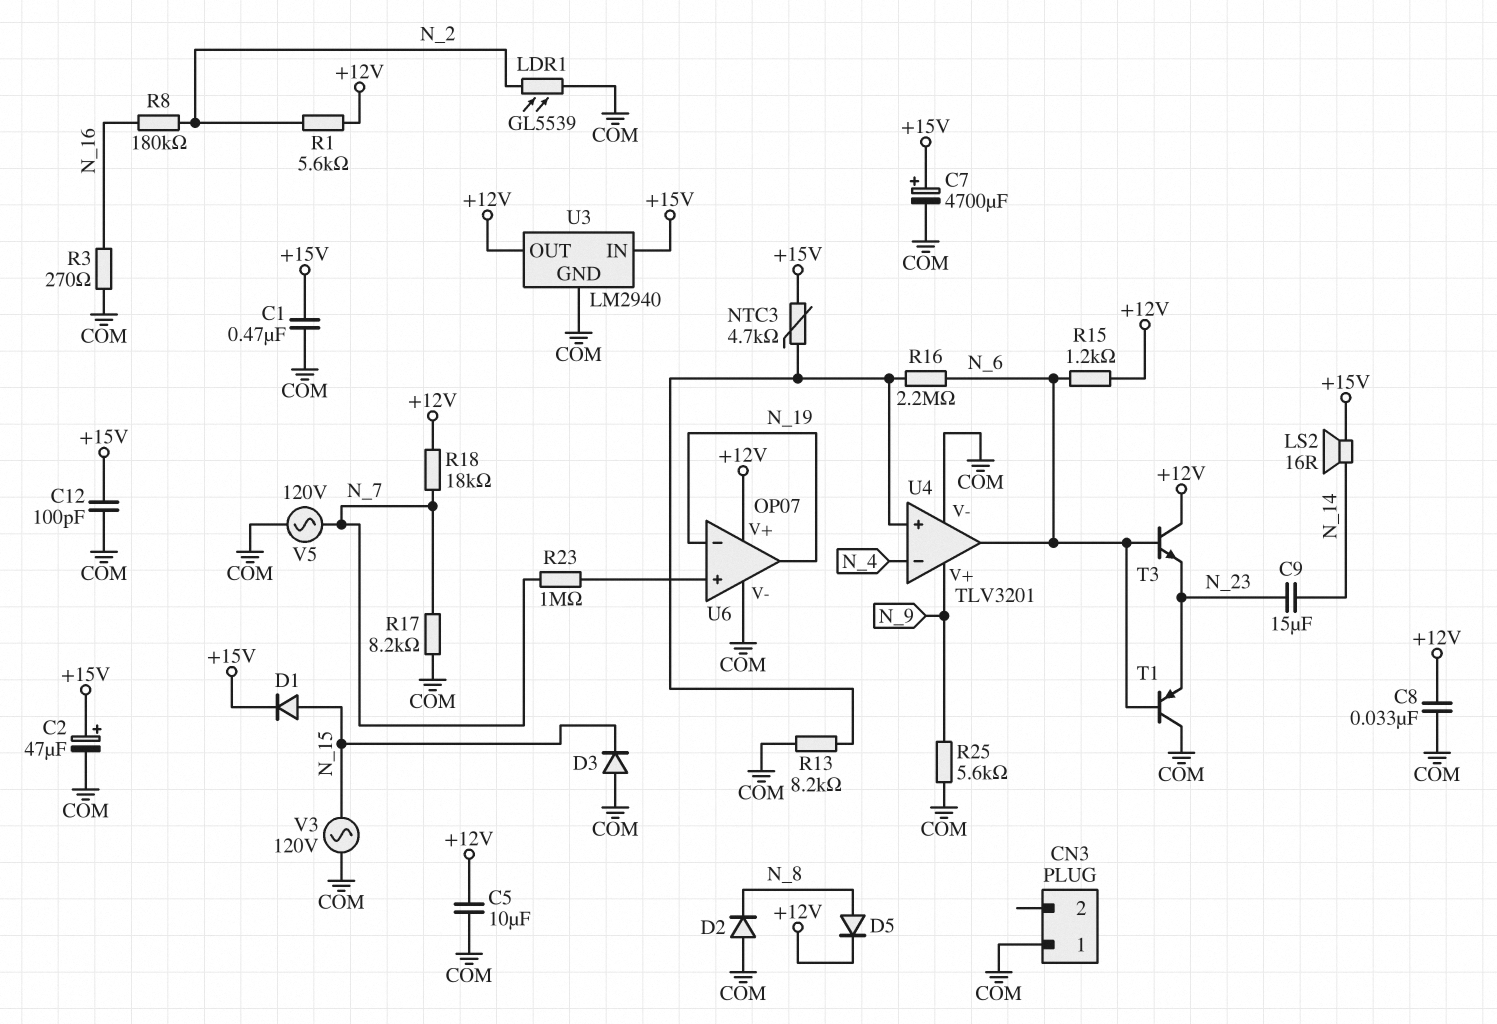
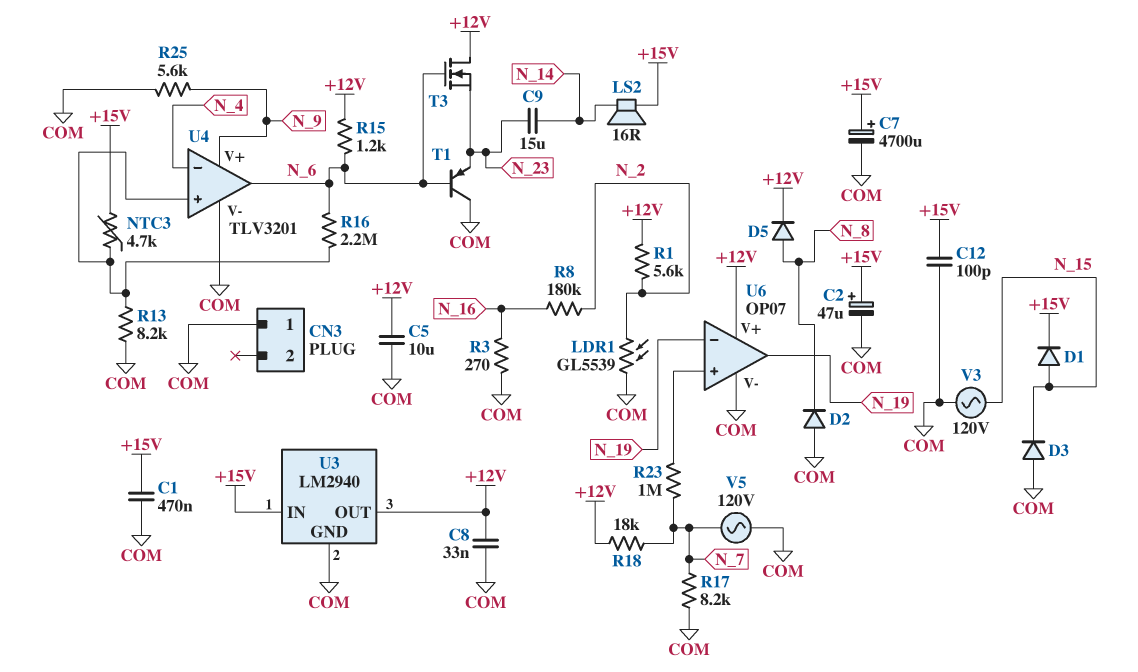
T3: NPN (B N_6, C +12V, E N_23) -> NMOS (G N_6, D +12V, S N_23)

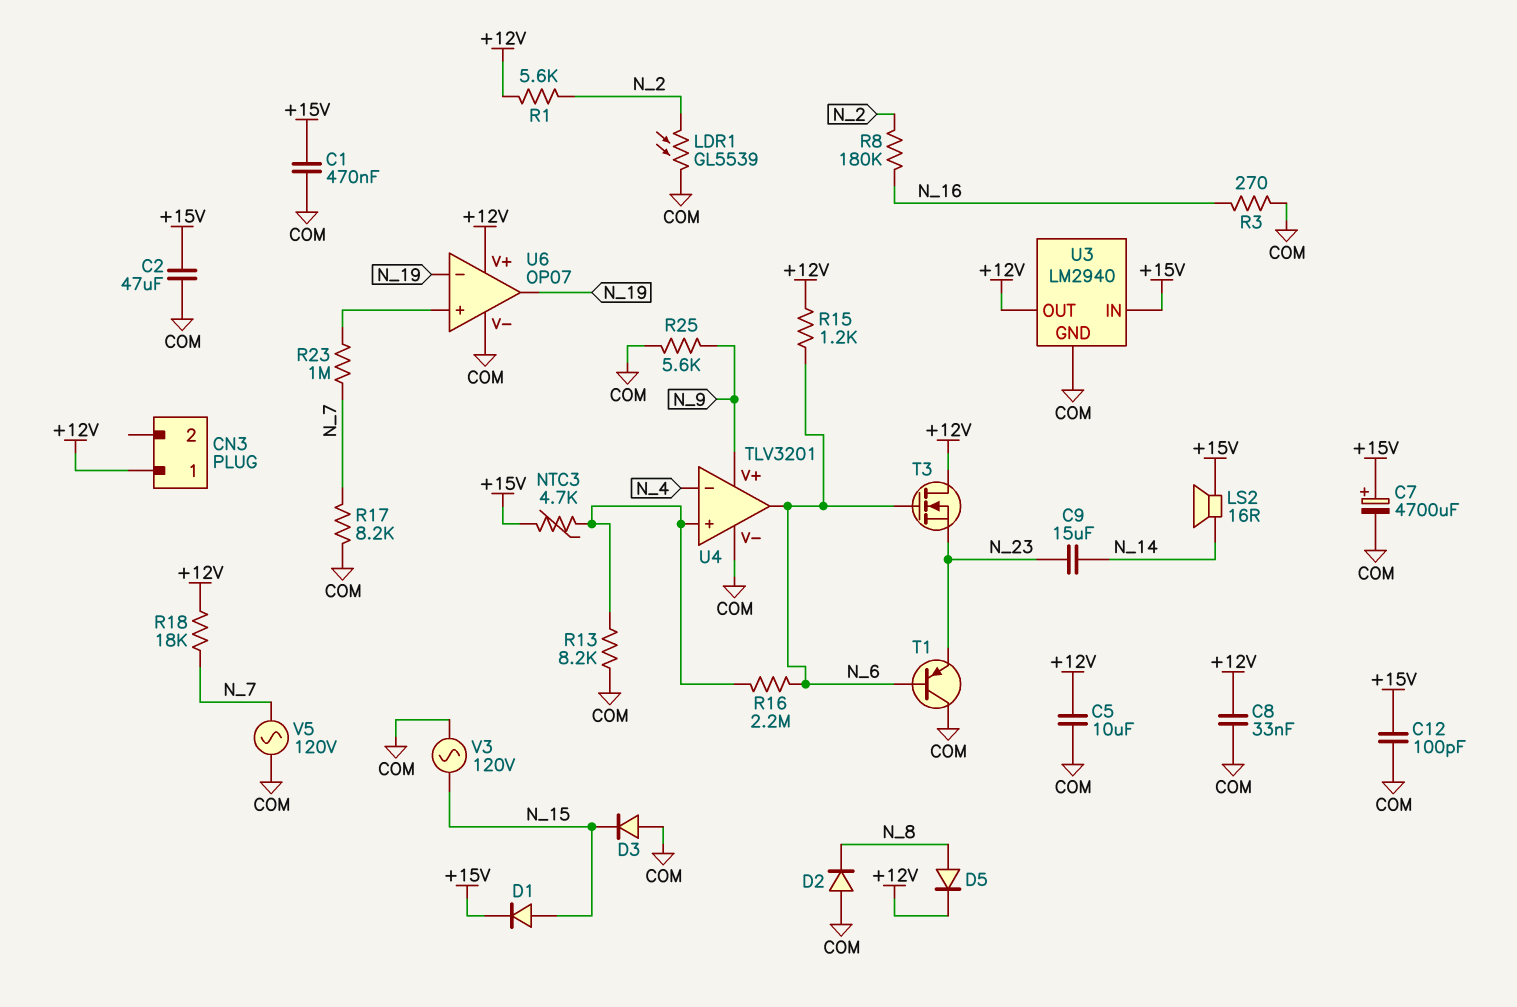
C2: 47uF (plus +15V, minus COM) -> 47uF (+15V, COM)
CN3 pin 1: COM -> +12V

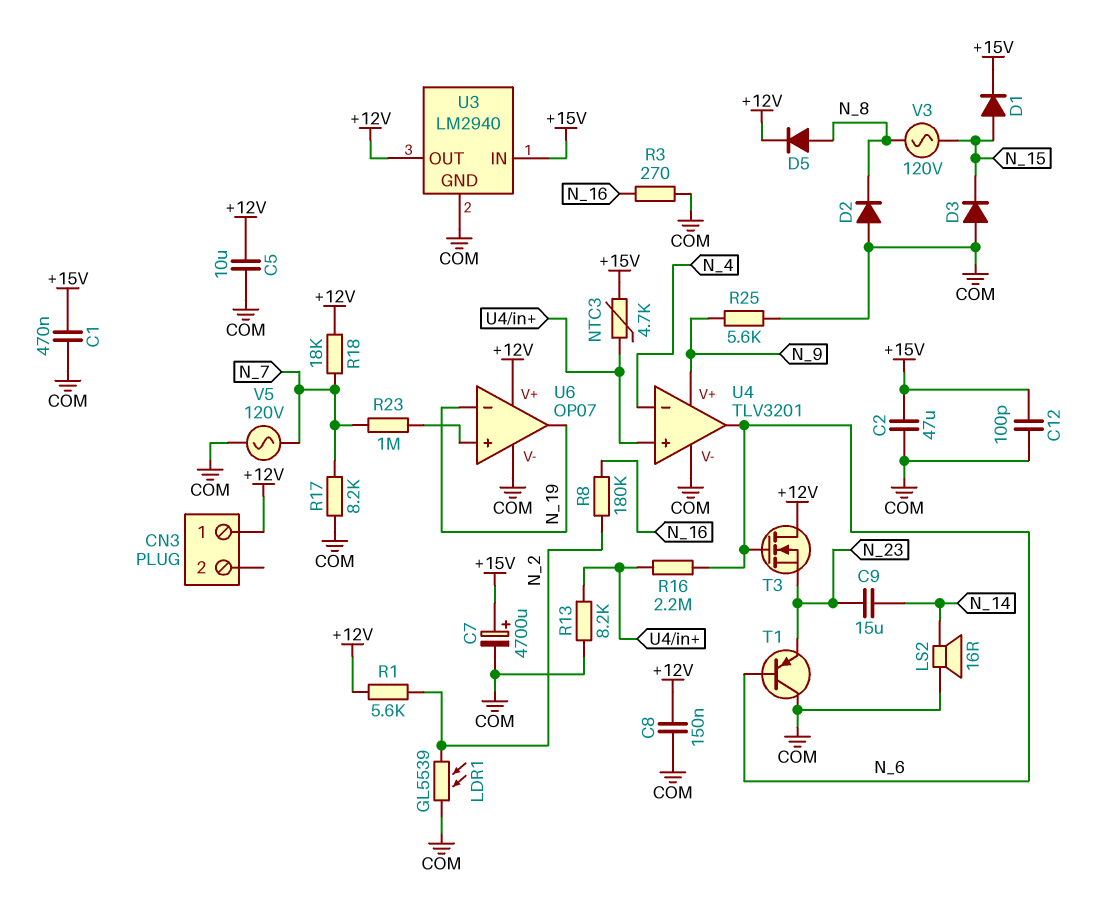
C8: 33nF (+12V, COM) -> 150nF (+12V, COM)
LS2: speaker 16R (+15V, N_14) -> speaker 16R (COM, N_14)
R15: 1.2k (+12V, N_6) -> none
V3: AC 120V (COM, N_15) -> AC 120V (N_8, N_15)

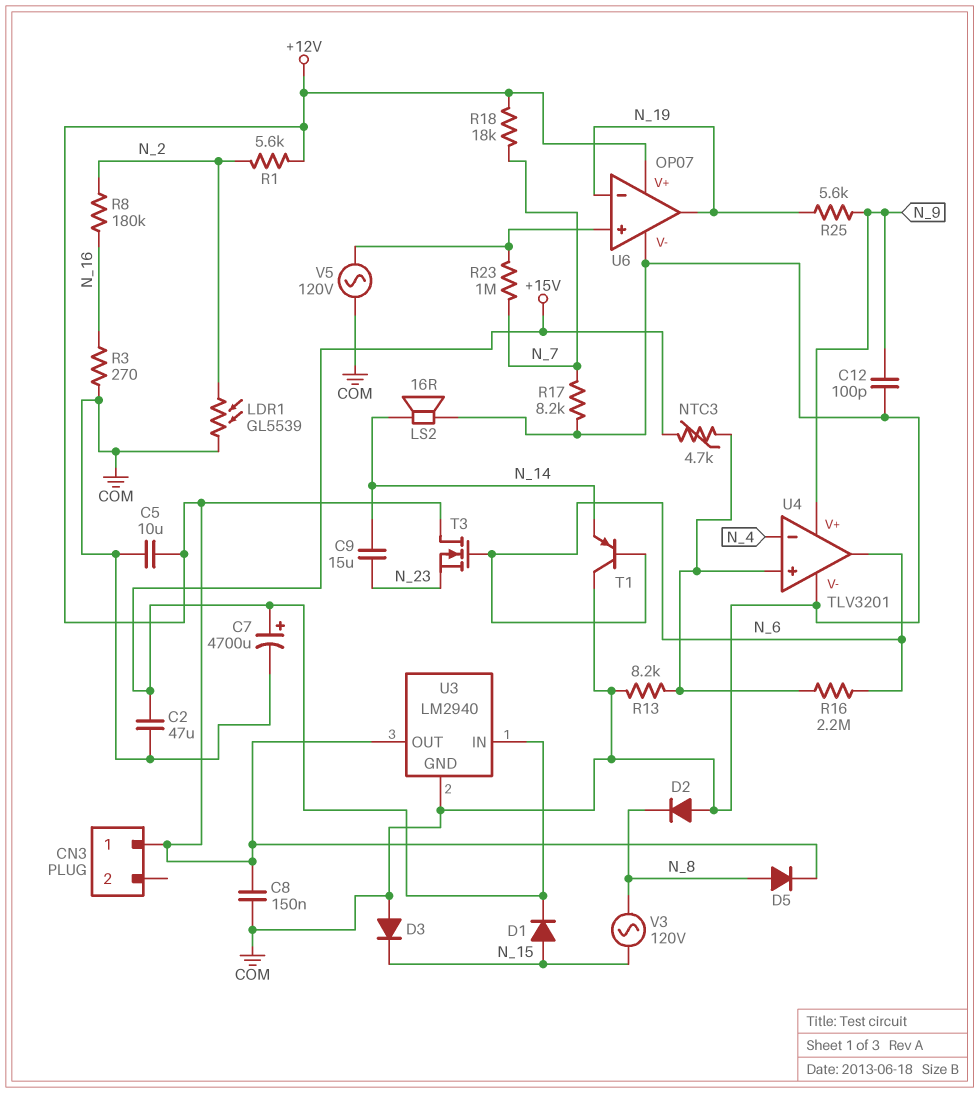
C1: 470nF (+15V, COM) -> none
C12: 100pF (+15V, COM) -> 100pF (COM, N_9)
R25: 5.6k (COM, N_9) -> 5.6k (N_9, N_19)
T1: PNP (B N_6, C COM, E N_23) -> PNP (B N_6, C COM, E N_14)
V5: AC 120V (COM, N_7) -> AC 120V (COM, U6/in+)

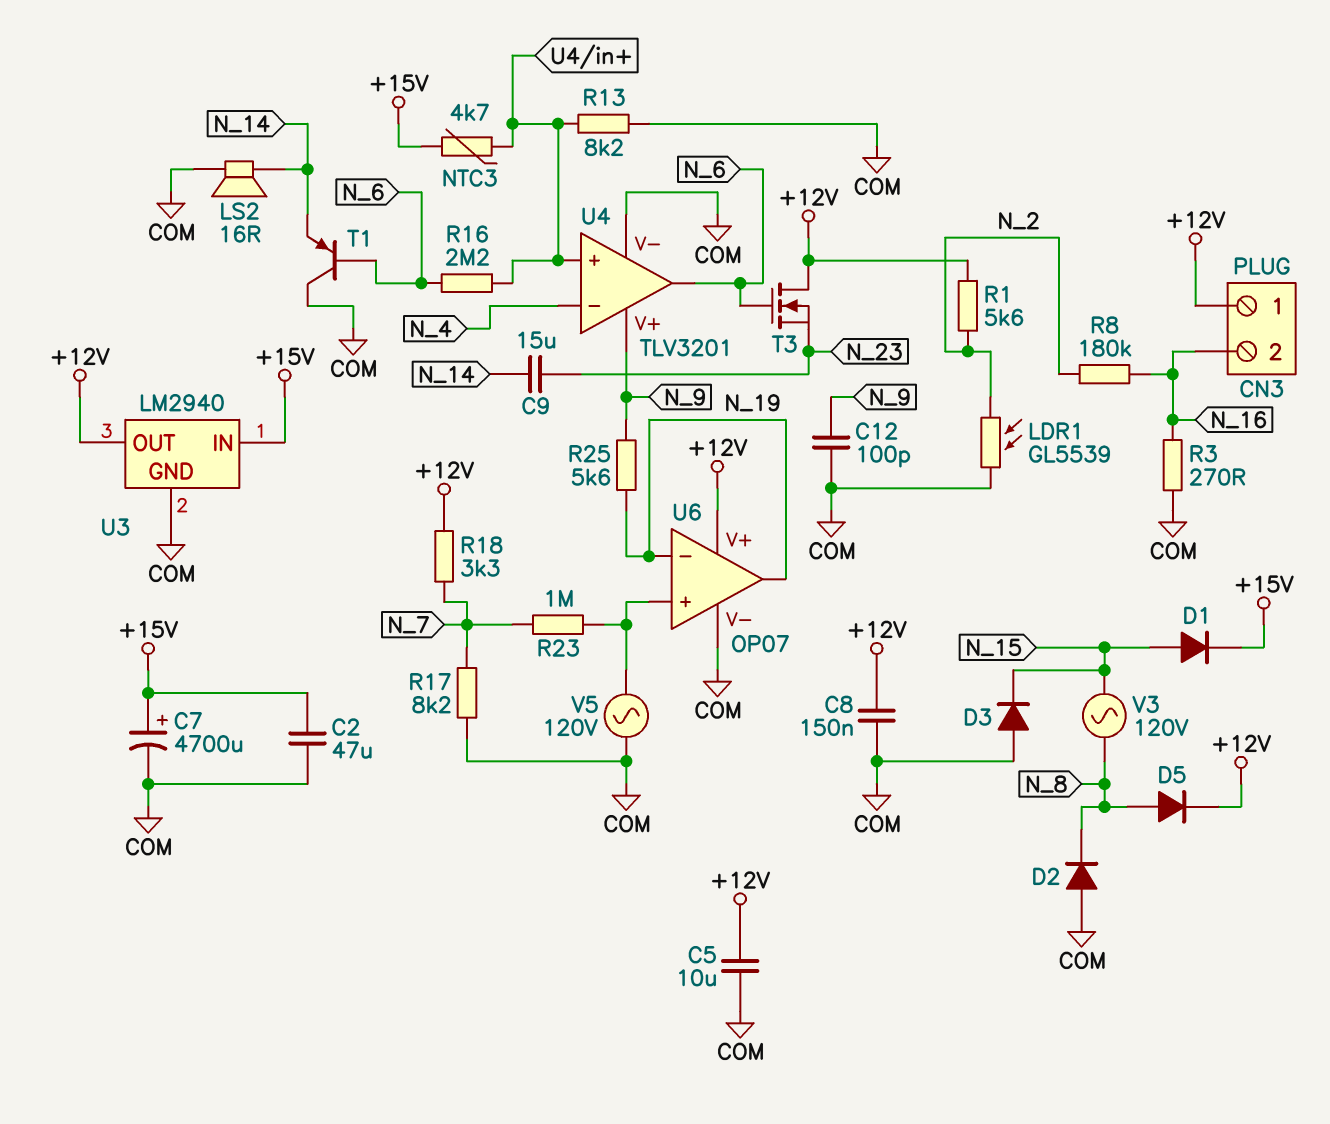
CN3 pin 2: none -> N_16
R18: 18k (+12V, N_7) -> 3.3k (+12V, N_7)

